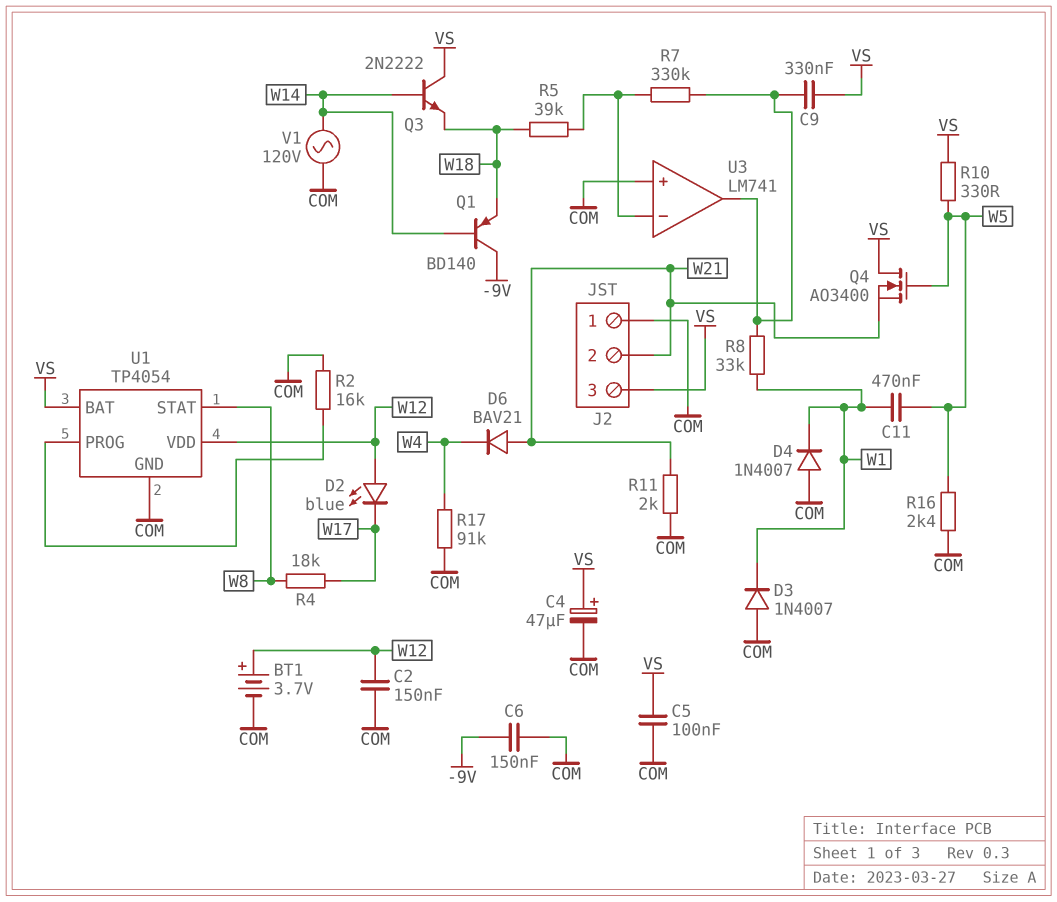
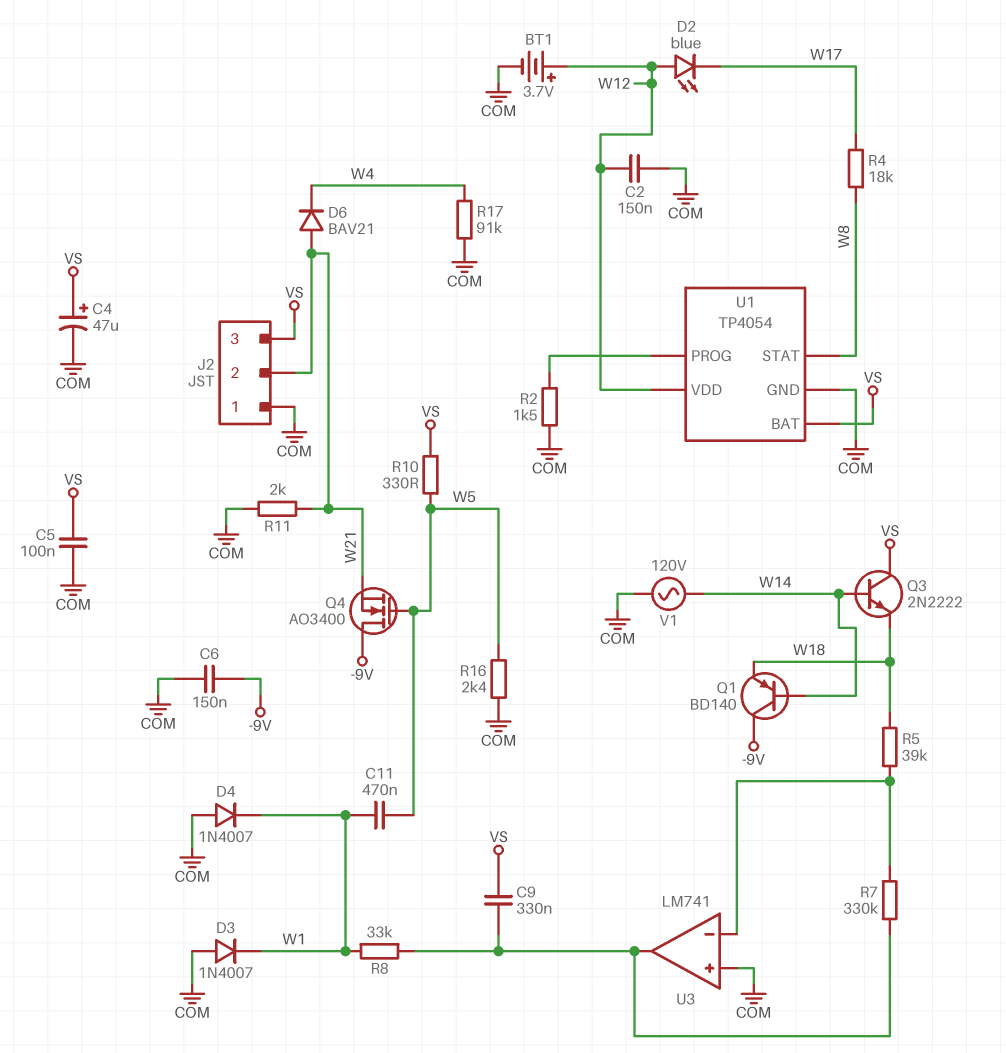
Q4: NMOS AO3400 (G W5, D VS, S W21) -> NMOS AO3400 (G W5, D -9V, S W21)
R2: 16k (COM, U1/PROG) -> 1.5k (COM, U1/PROG)

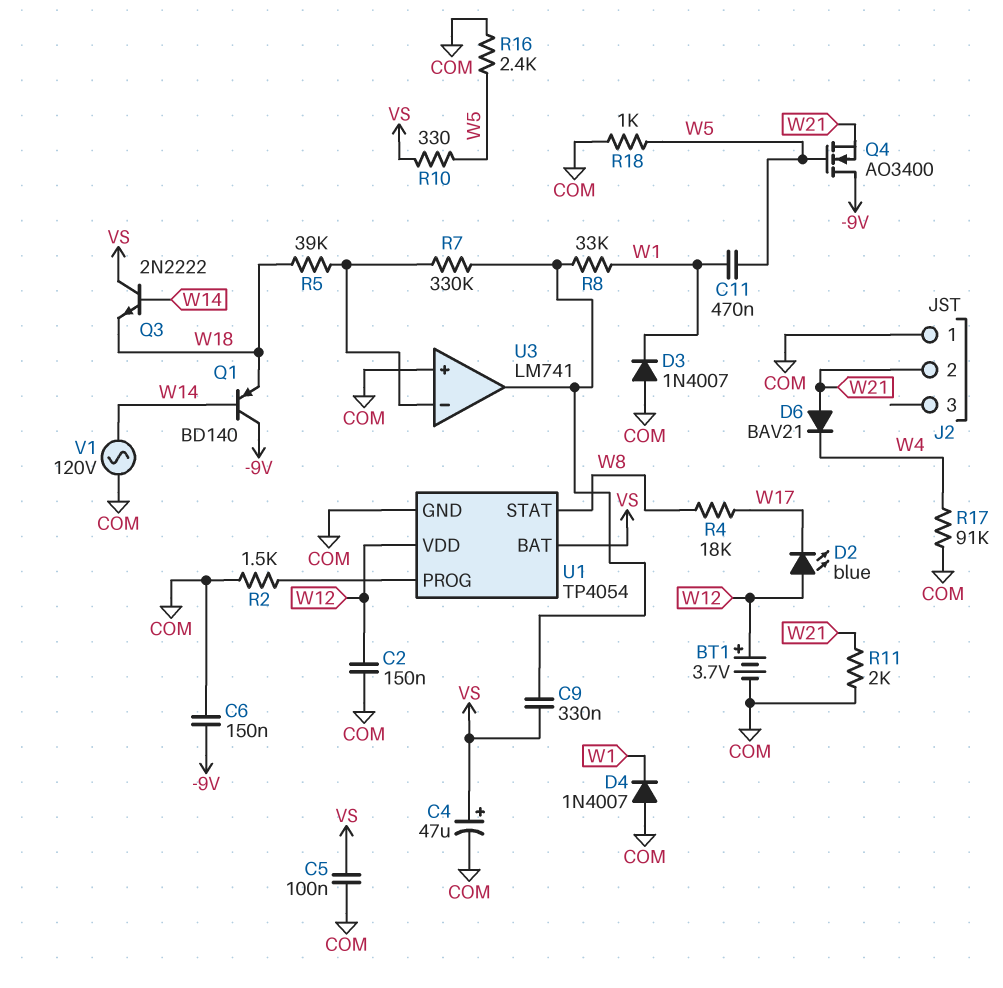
J2 pin 3: VS -> none
R18: none -> 1k (COM, W5)

